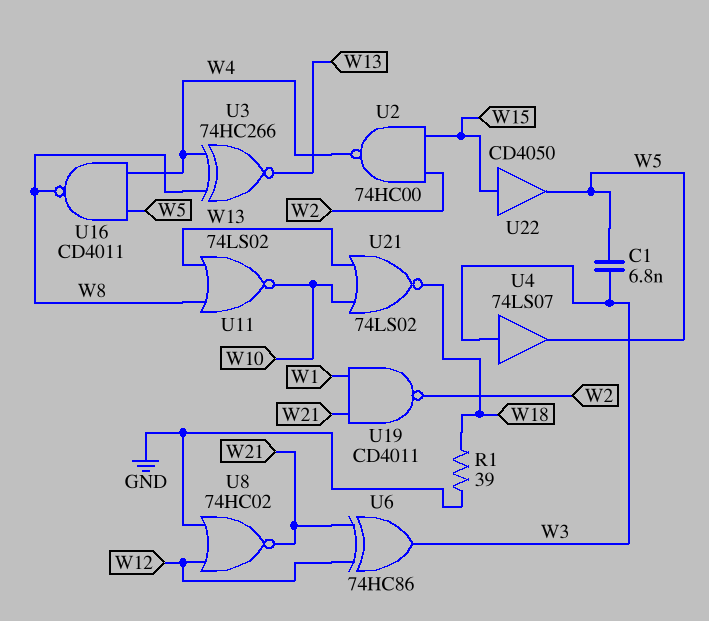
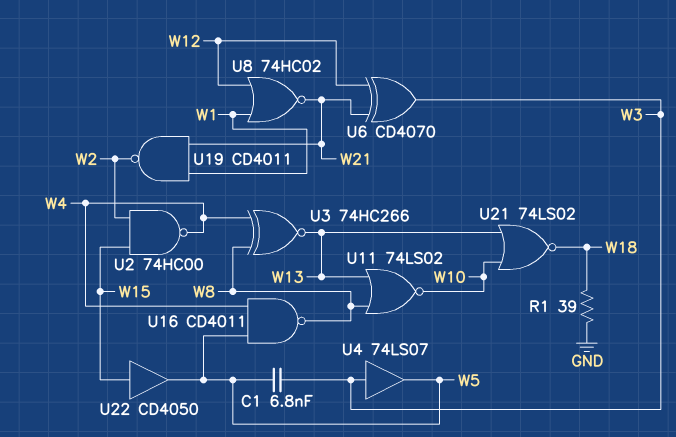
U6: XOR 74HC86 (in W12, in W21, out W3) -> XOR CD4070 (in W12, in W21, out W3)
U8: NOR 74HC02 (in GND, in W12, out W21) -> NOR 74HC02 (in W1, in W12, out W21)

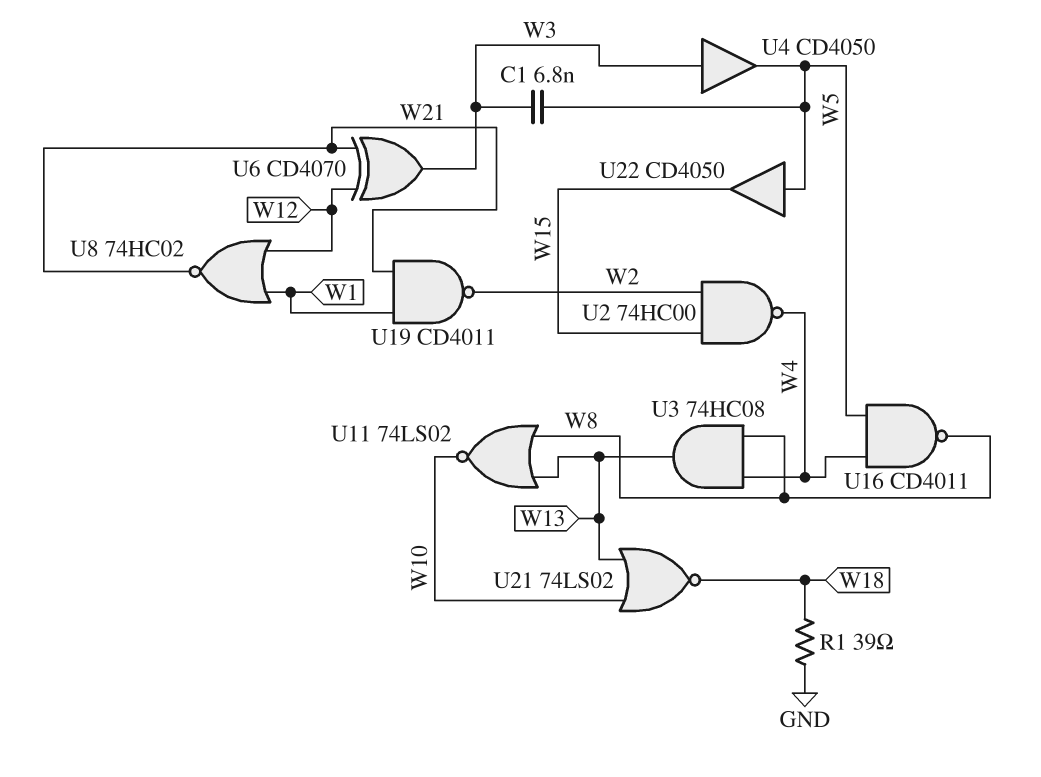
U3: XNOR 74HC266 (in W4, in W8, out W13) -> AND 74HC08 (in W4, in W8, out W13)
U4: buffer 74LS07 (in W3, out W5) -> buffer CD4050 (in W3, out W5)
U22: buffer CD4050 (in W15, out W5) -> buffer CD4050 (in W5, out W15)

